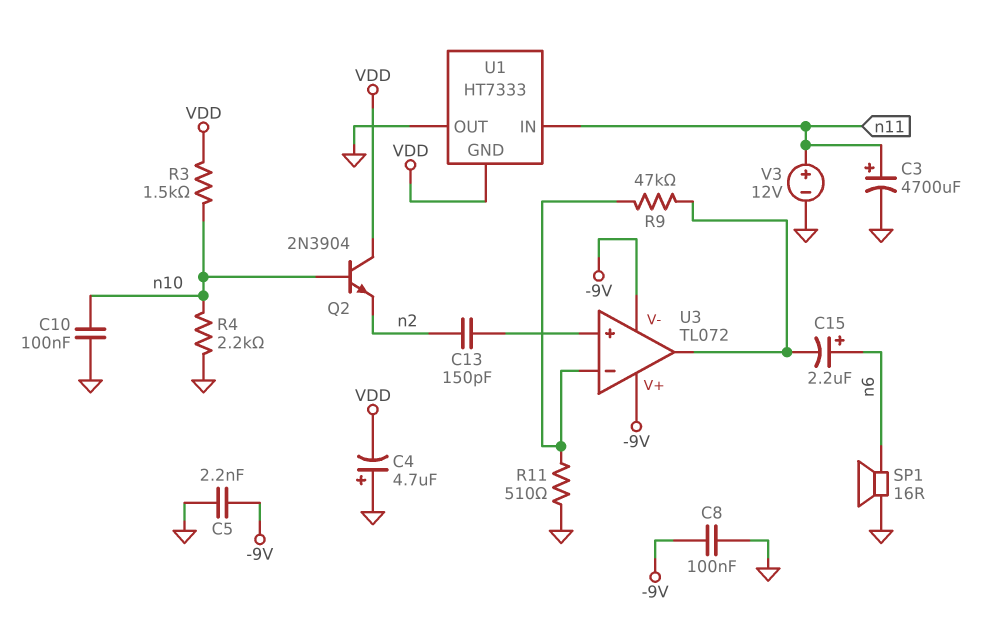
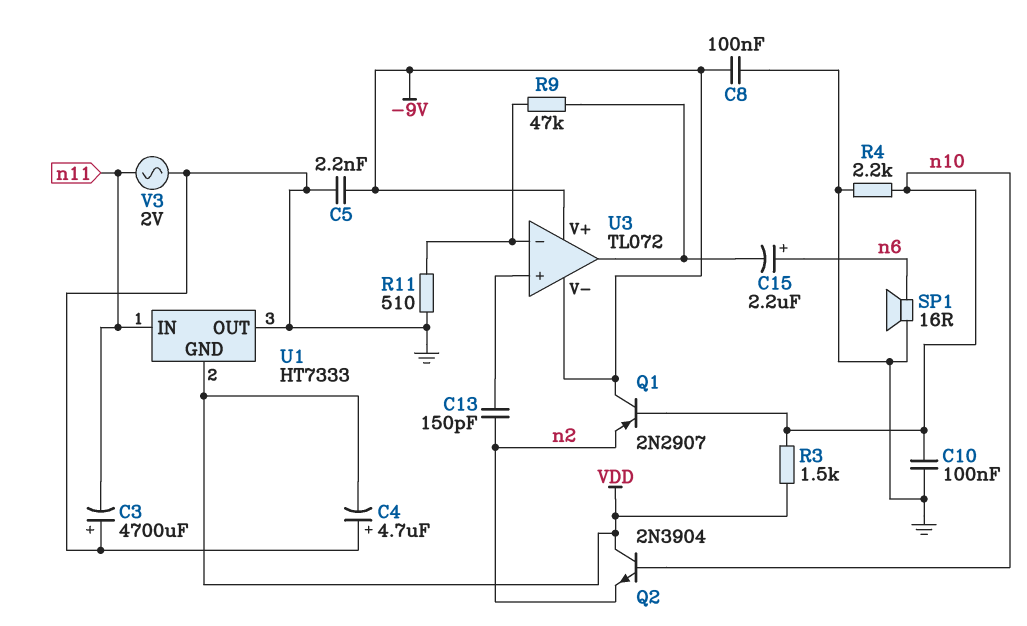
C3: 4700uF (plus n11, minus GND) -> 4700uF (plus GND, minus n11)
Q1: none -> PNP 2N2907 (B n10, C -9V, E n2)
V3: 12V (plus n11, minus GND) -> AC 2V (GND, n11)

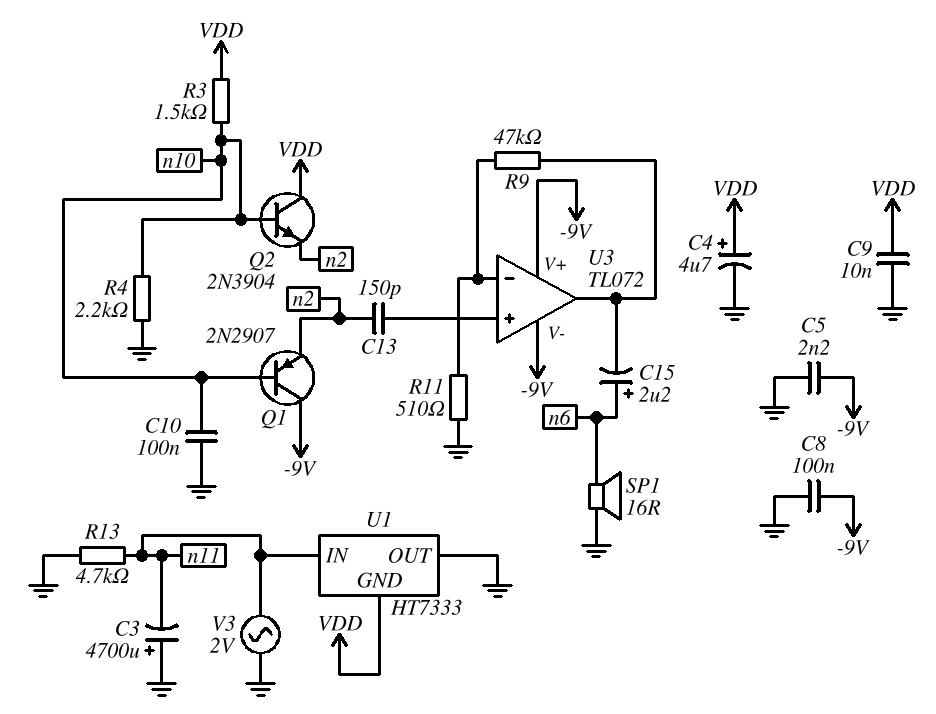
C4: 4.7uF (plus GND, minus VDD) -> 4.7uF (plus VDD, minus GND)
C9: none -> 10nF (GND, VDD)
R13: none -> 4.7k (GND, n11)

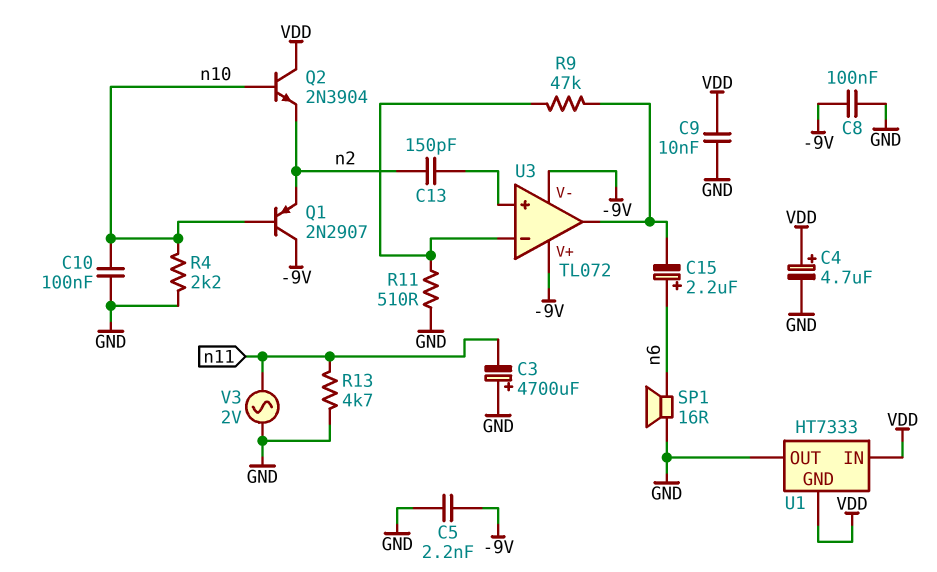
R3: 1.5k (VDD, n10) -> none
U1 pin IN: n11 -> VDD

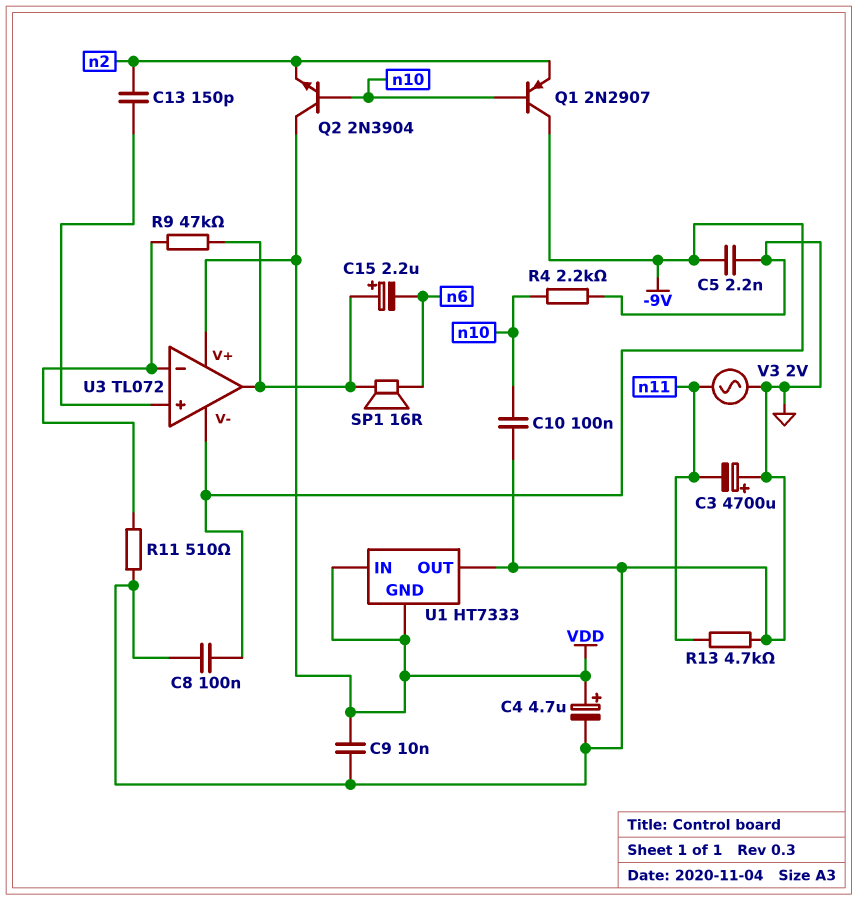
C15: 2.2uF (plus n6, minus U3/out) -> 2.2uF (plus U3/out, minus n6)
SP1: speaker 16R (GND, n6) -> speaker 16R (U3/out, n6)
U3 pin V+: -9V -> VDD

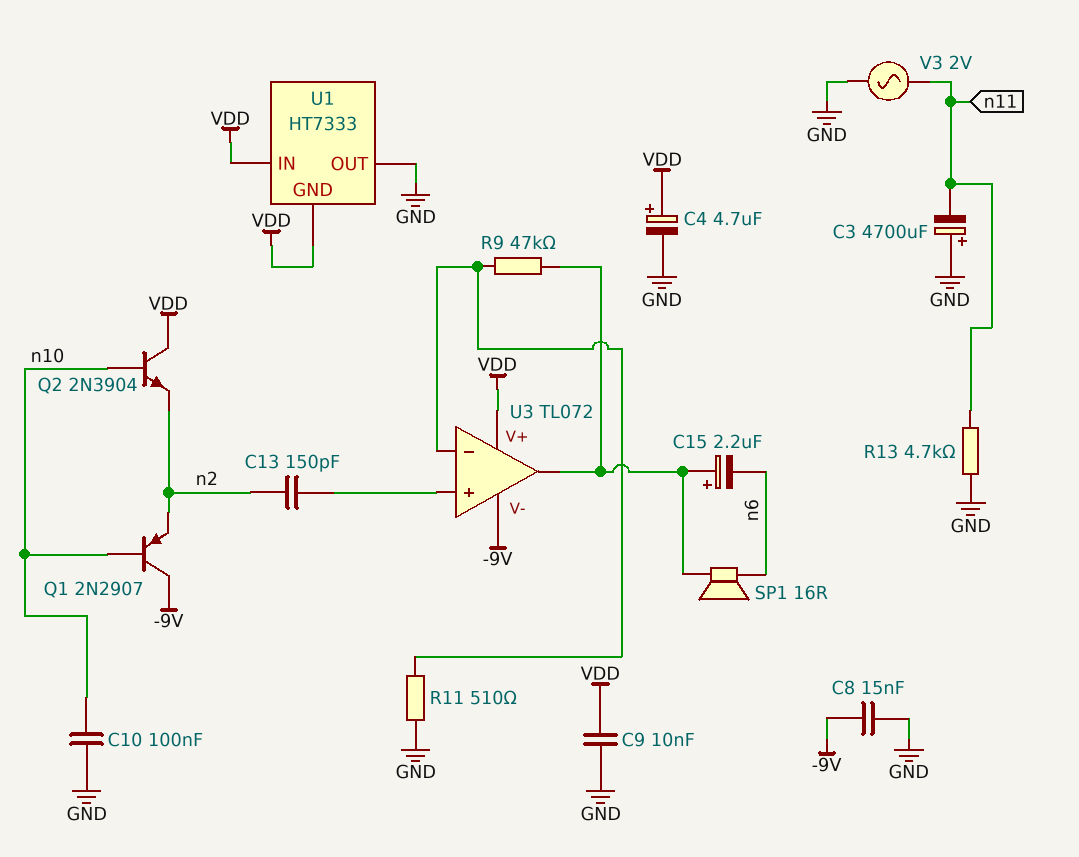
C5: 2.2nF (-9V, GND) -> none
C8: 100nF (-9V, GND) -> 15nF (-9V, GND)
R4: 2.2k (GND, n10) -> none

